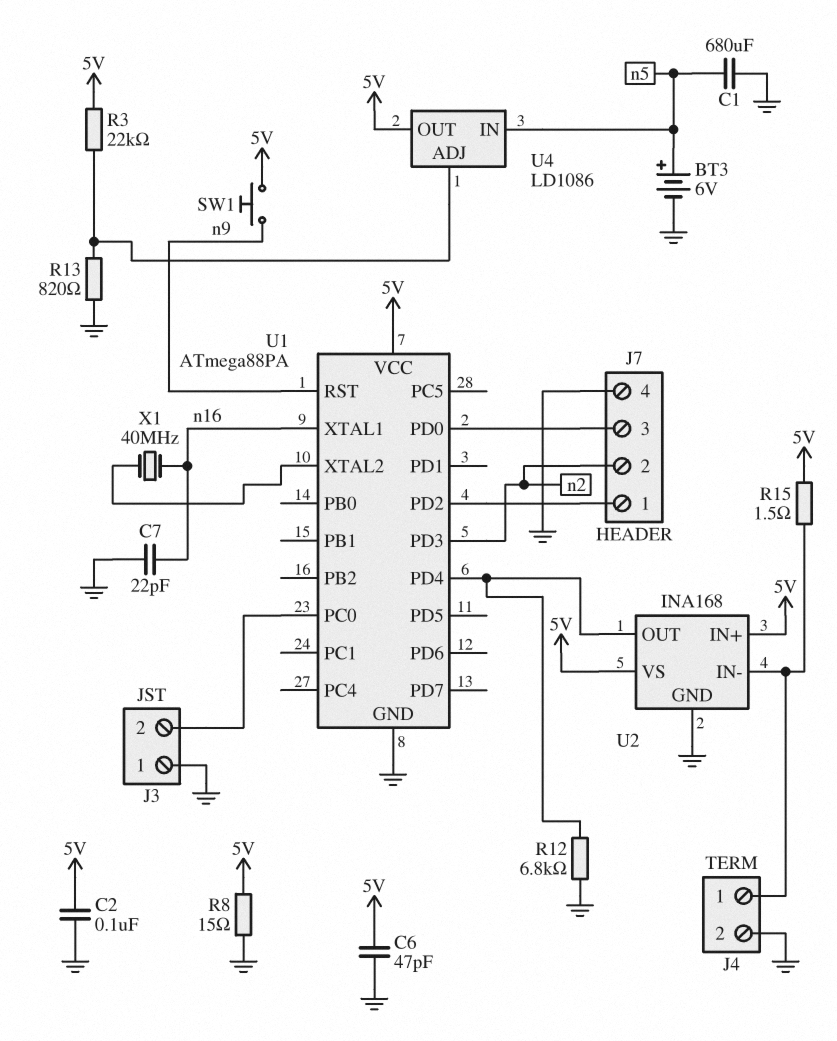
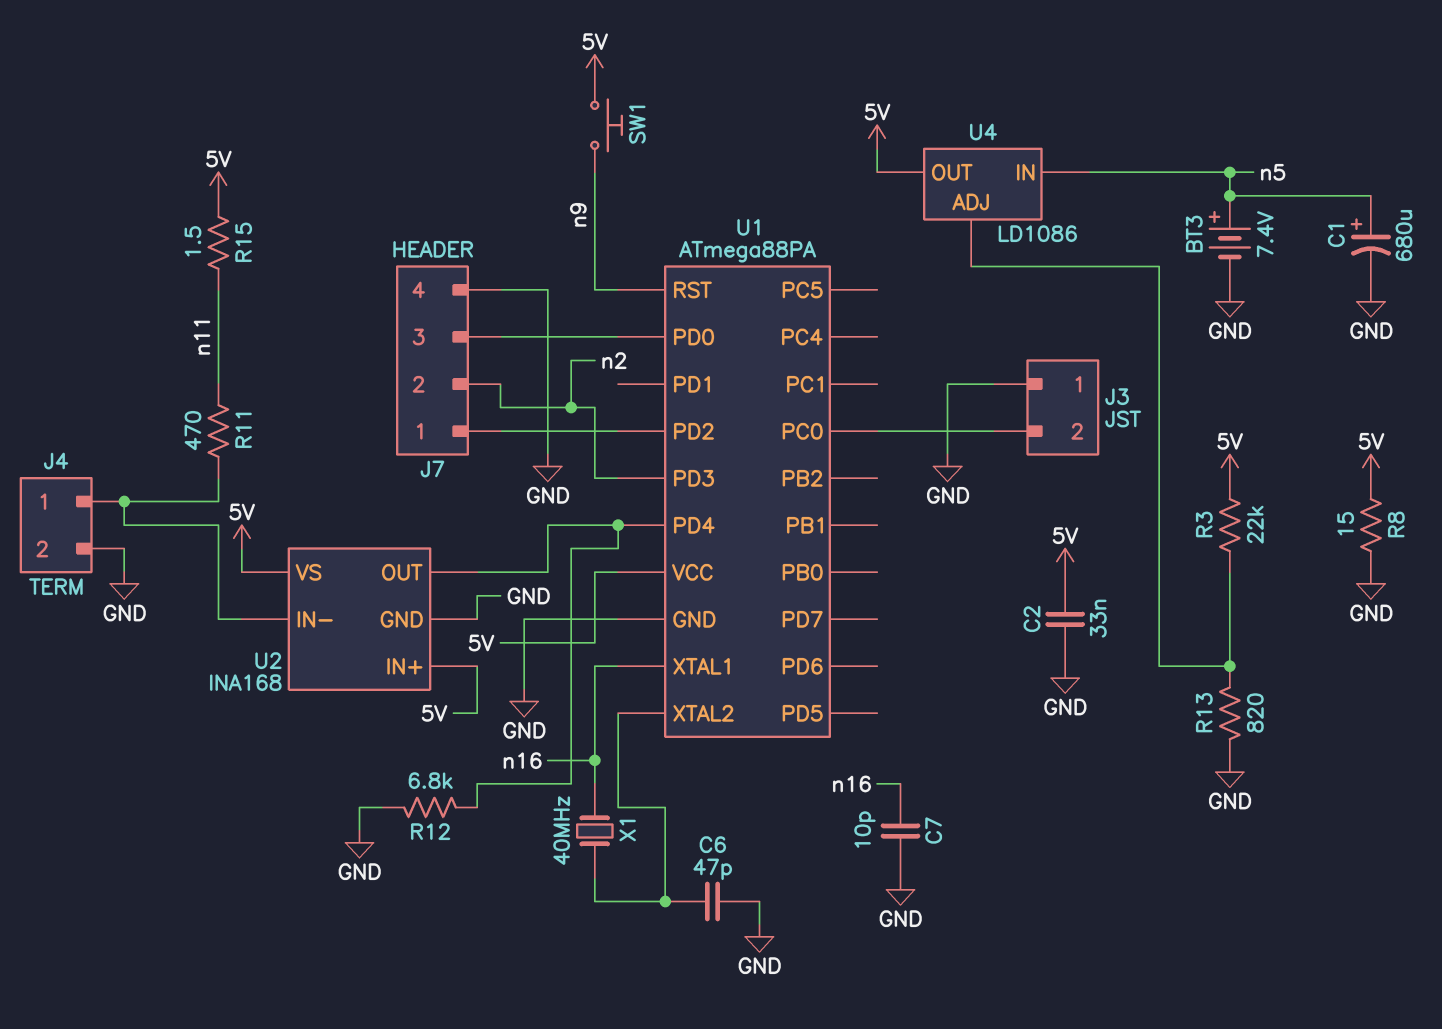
BT3: 6V (plus n5, minus GND) -> 7.4V (plus n5, minus GND)
C1: 680uF (GND, n5) -> 680uF (plus n5, minus GND)
C2: 100nF (5V, GND) -> 33nF (5V, GND)
C6: 47pF (5V, GND) -> 47pF (GND, U1/XTAL2)
C7: 22pF (GND, n16) -> 10pF (GND, n16)
R11: none -> 470 (J4/1, n11)
R15: 1.5 (5V, J4/1) -> 1.5 (5V, n11)

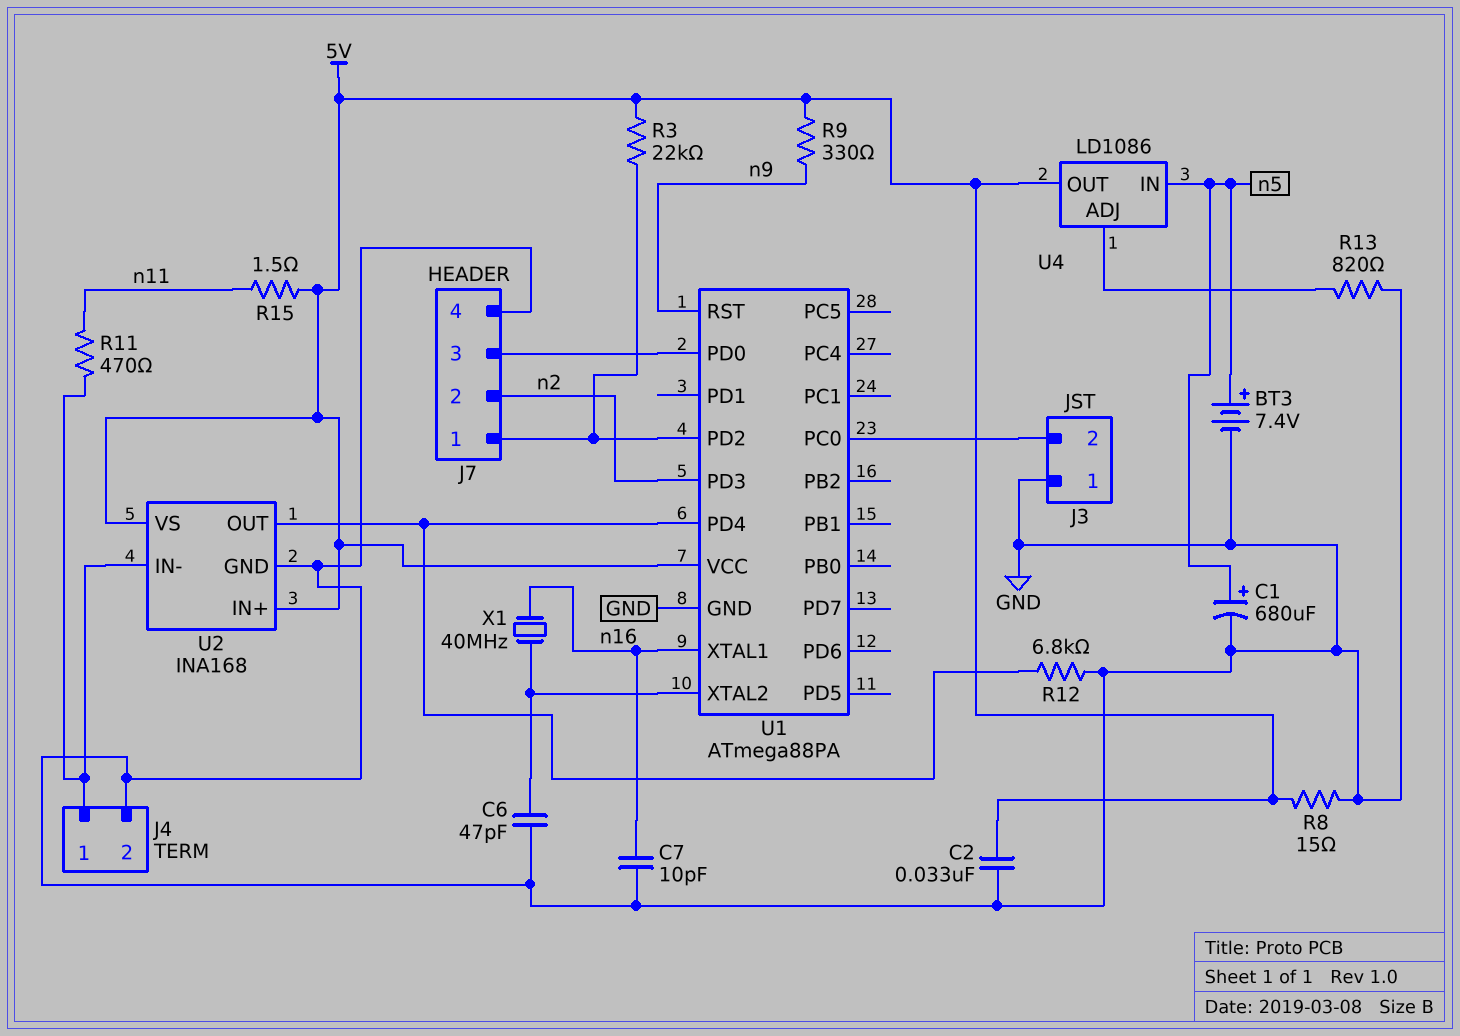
R3: 22k (5V, U4/ADJ) -> 22k (5V, J7/1)
R9: none -> 330 (5V, n9)
SW1: button (5V, n9) -> none

